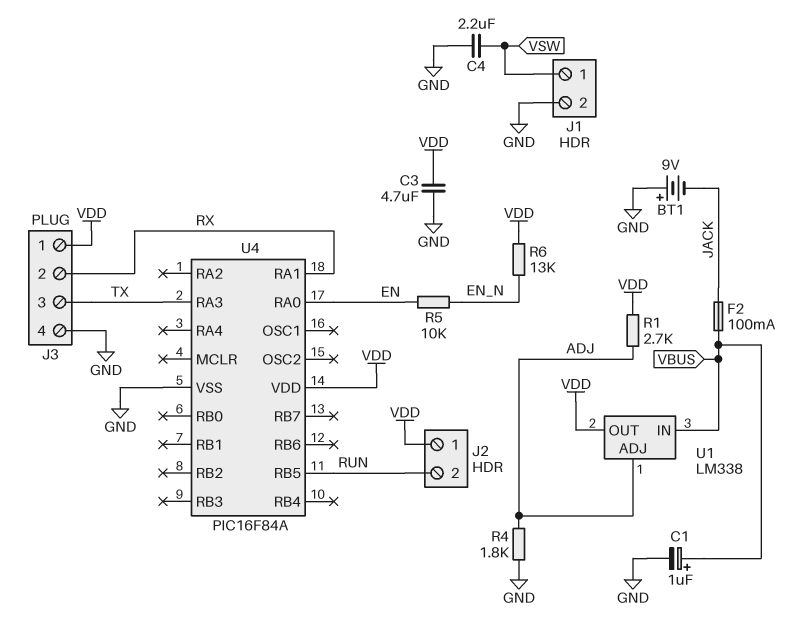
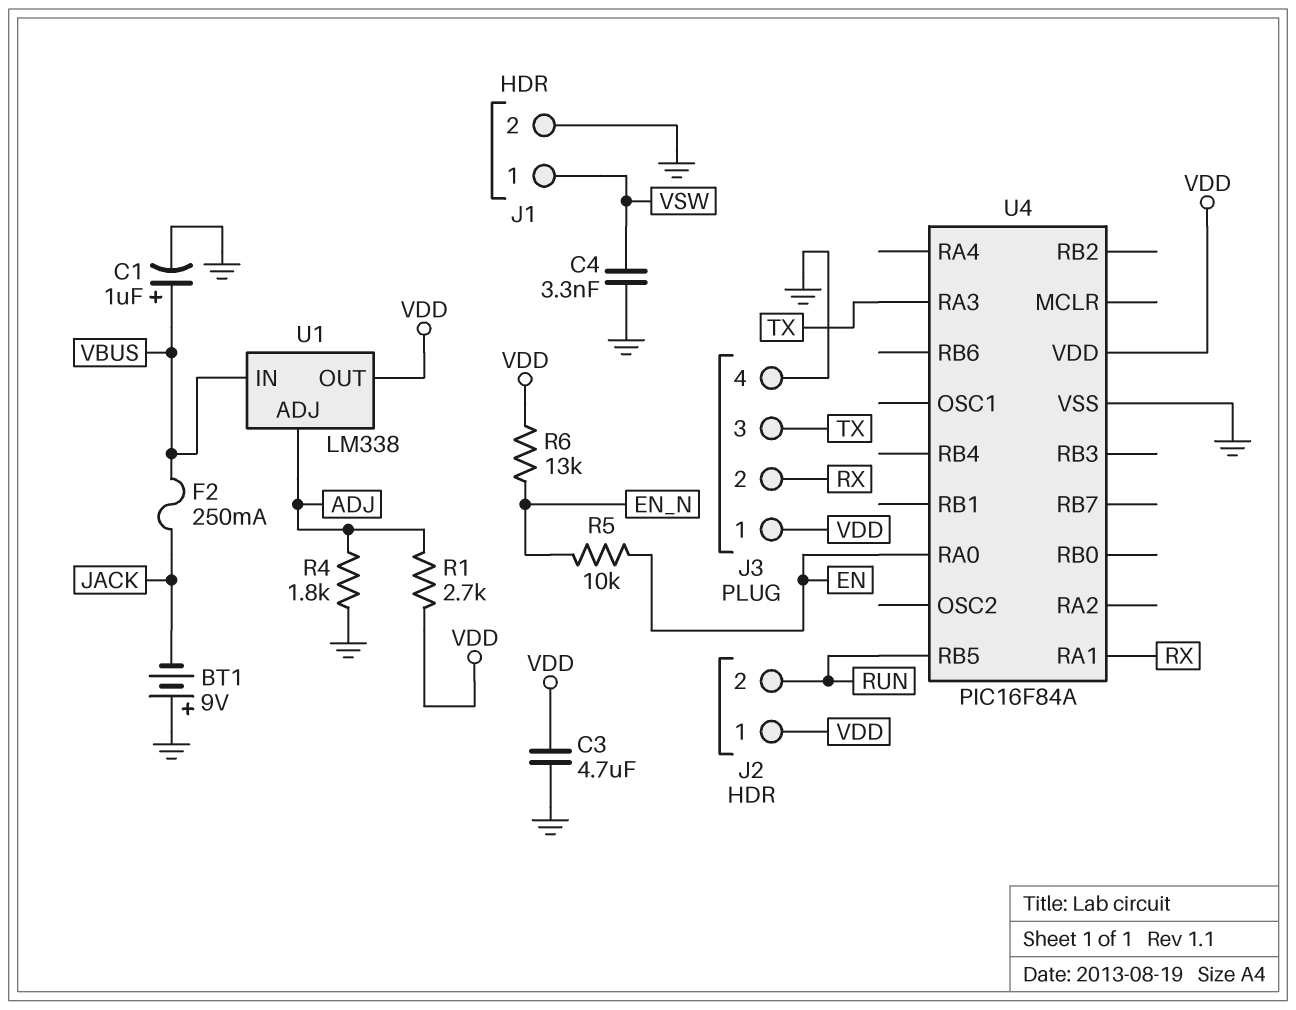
C4: 2.2uF (GND, VSW) -> 3.3nF (GND, VSW)
F2: 100mA (JACK, VBUS) -> 250mA (JACK, VBUS)

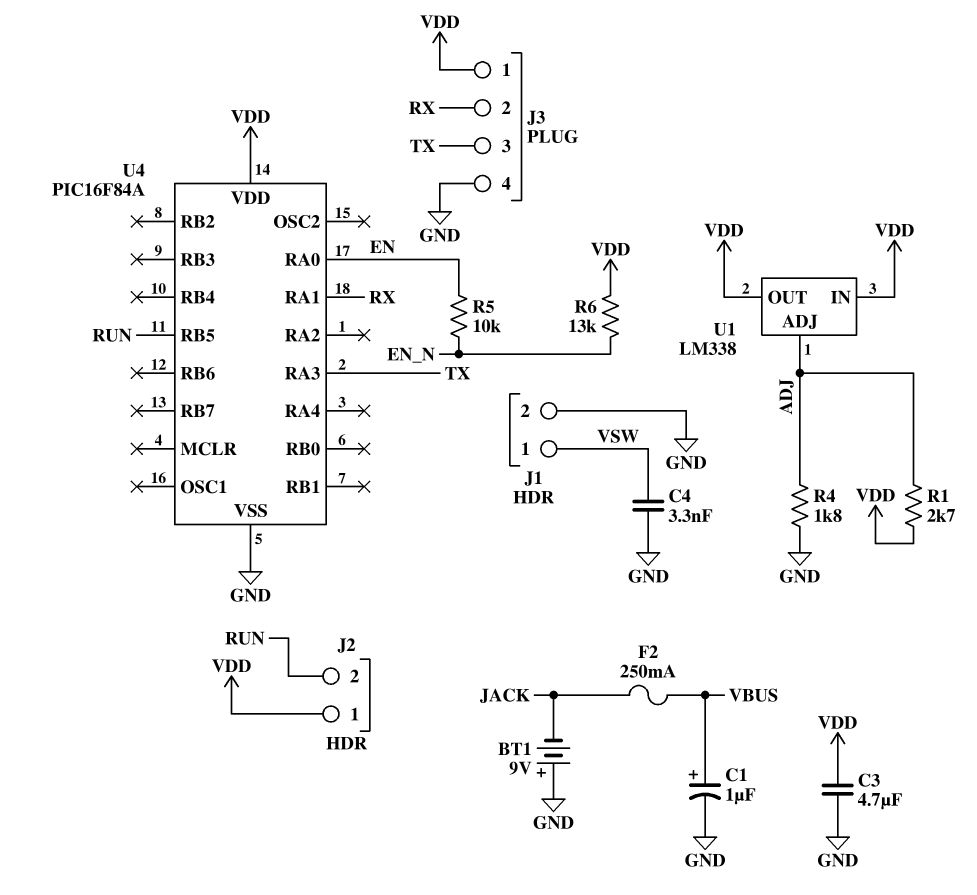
U1 pin IN: VBUS -> VDD

